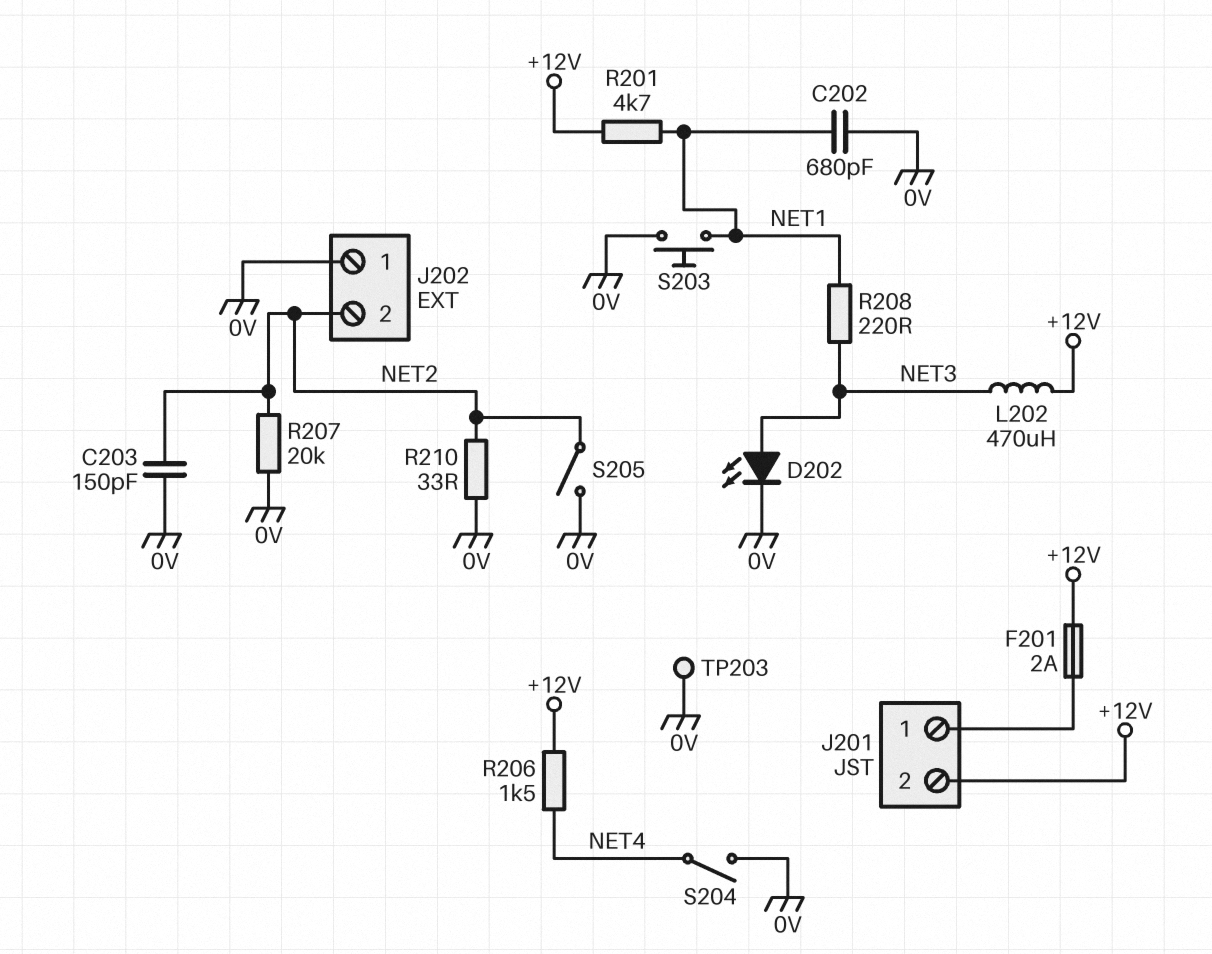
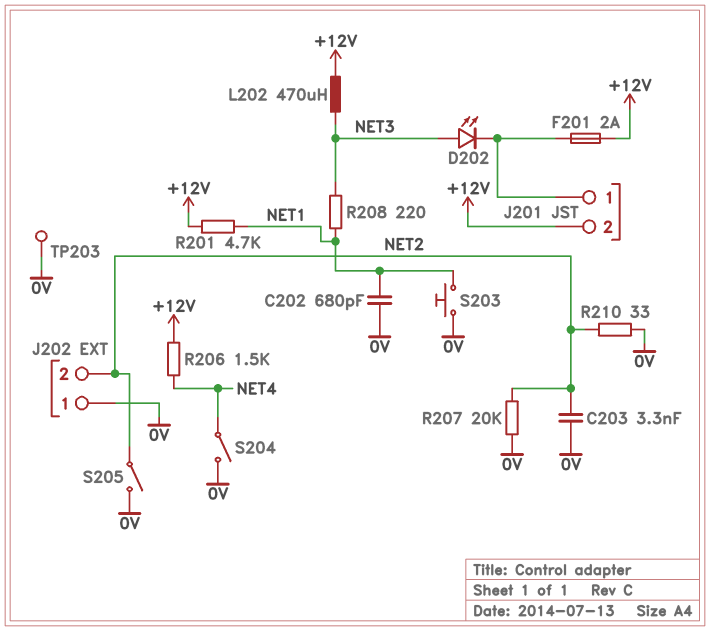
C203: 150pF (0V, NET2) -> 3.3nF (0V, NET2)
D202: LED (A NET3, K 0V) -> LED (A NET3, K J201/1)

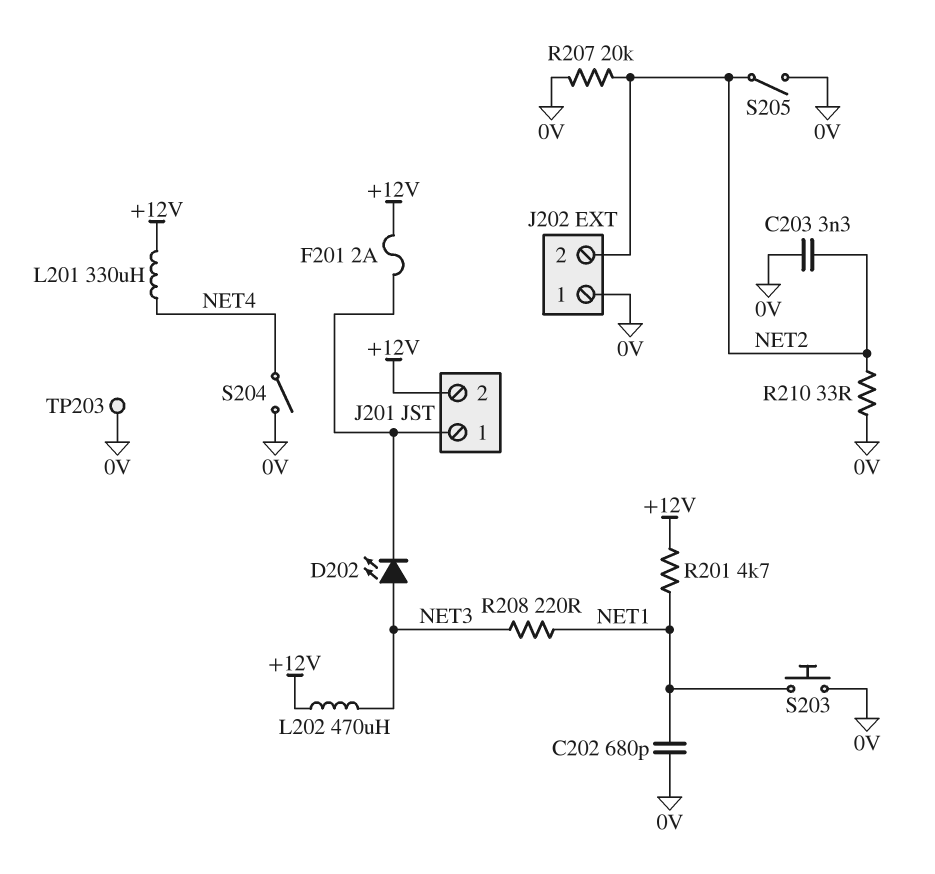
L201: none -> 330uH (+12V, NET4)
R206: 1.5k (+12V, NET4) -> none

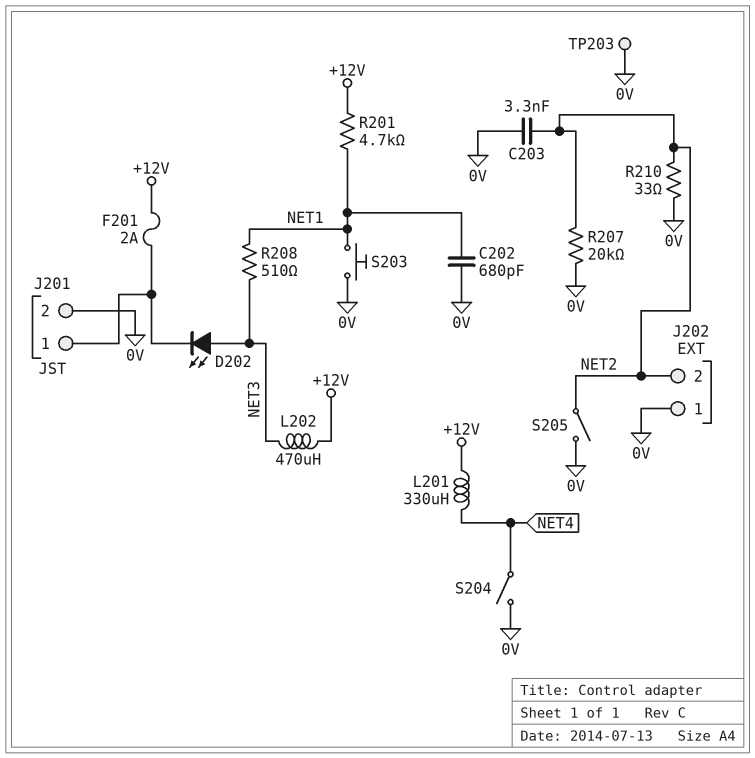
J201 pin 2: +12V -> 0V
R208: 220 (NET1, NET3) -> 510 (NET1, NET3)

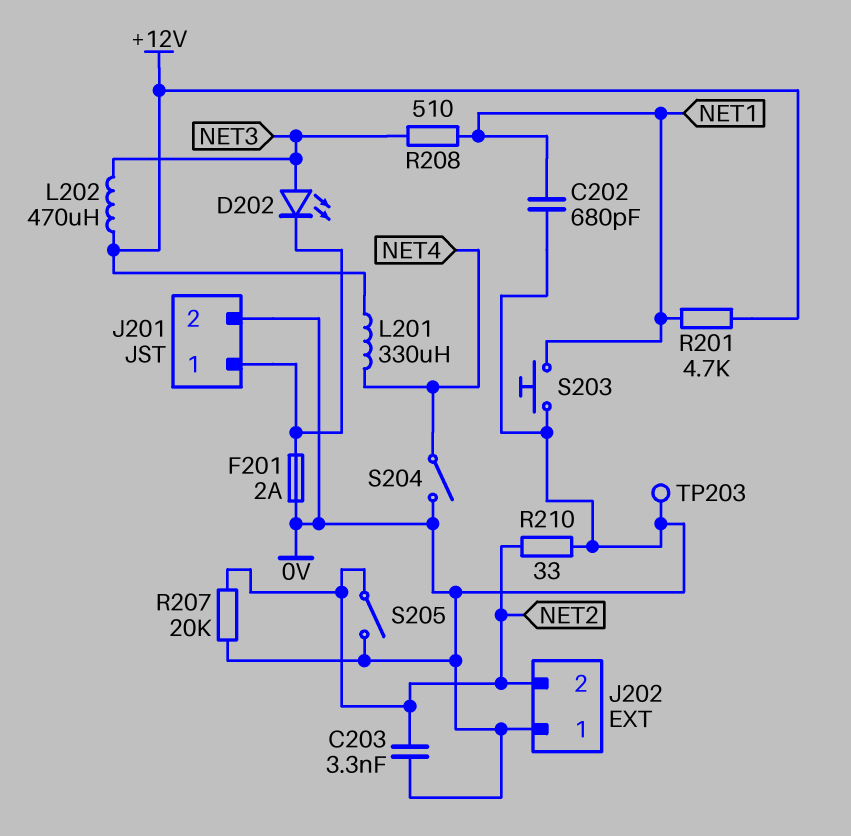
F201: 2A (+12V, J201/1) -> 2A (0V, J201/1)

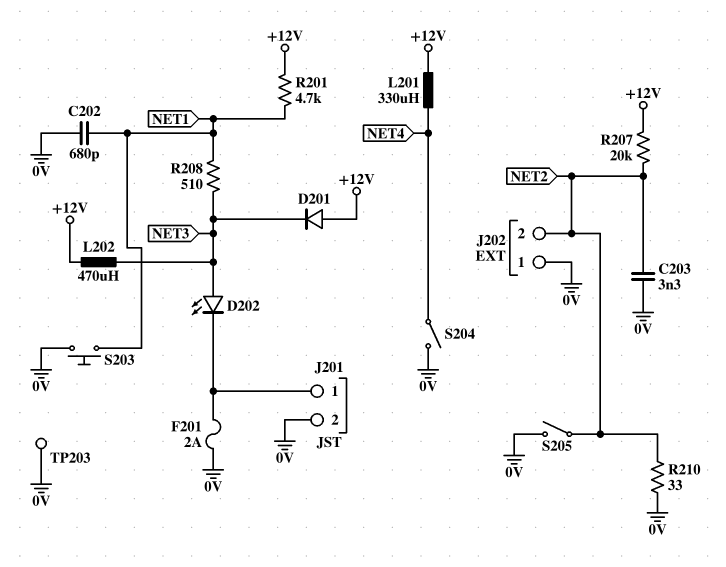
D201: none -> diode (A +12V, K NET3)
R207: 20k (0V, NET2) -> 20k (+12V, NET2)

